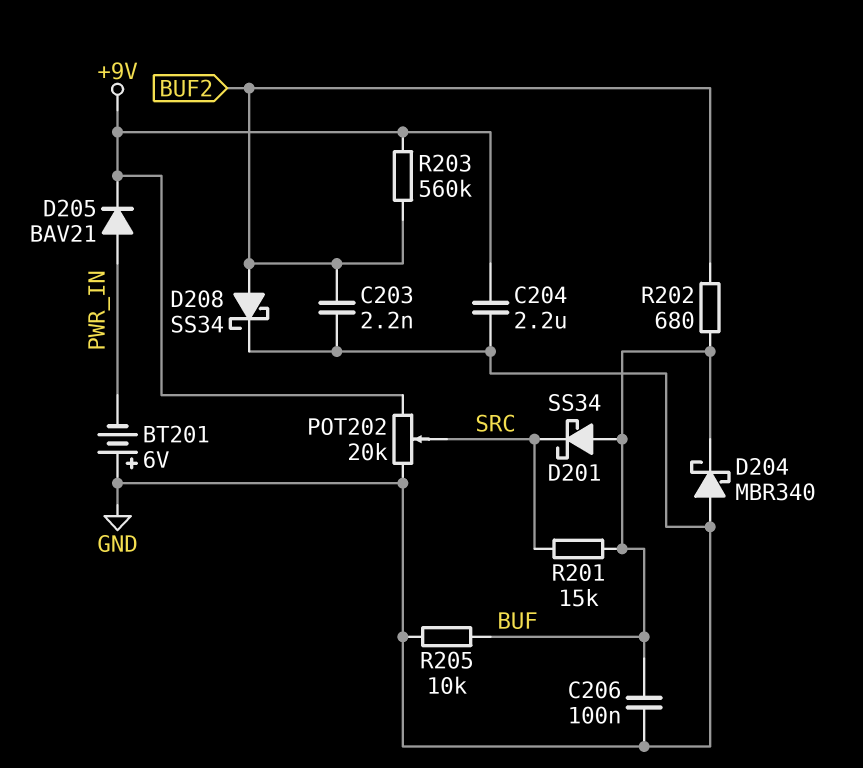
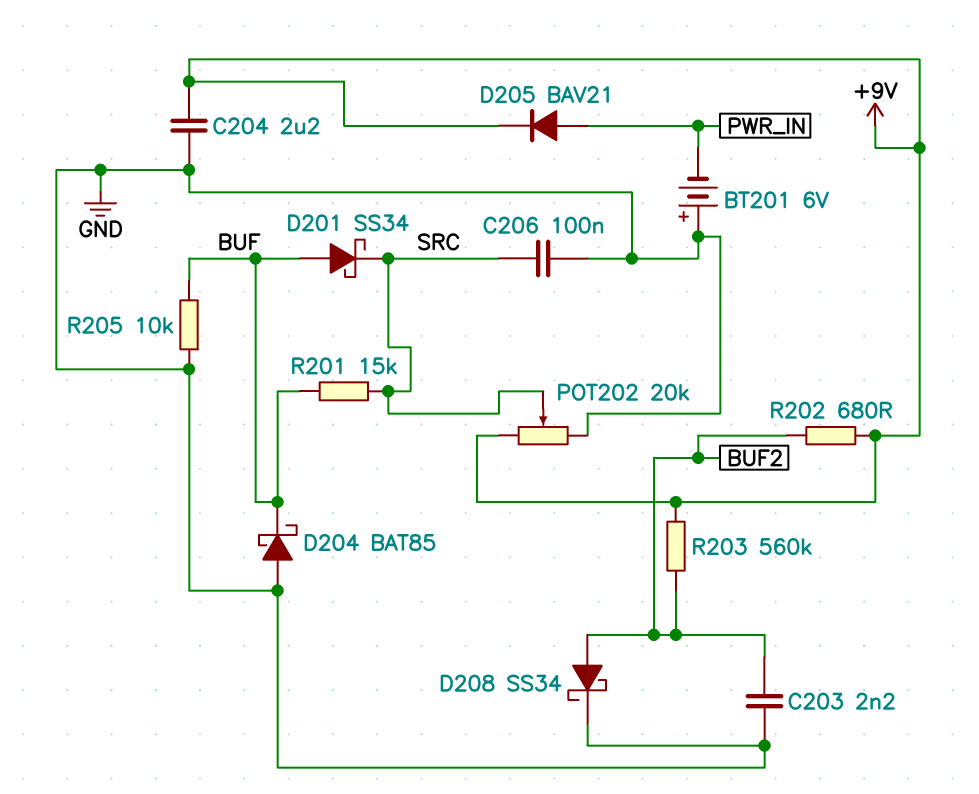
C206: 100nF (BUF, GND) -> 100nF (GND, SRC)
D204: schottky MBR340 (A GND, K BUF) -> schottky BAT85 (A GND, K BUF)
R202: 680 (BUF, BUF2) -> 680 (+9V, BUF2)

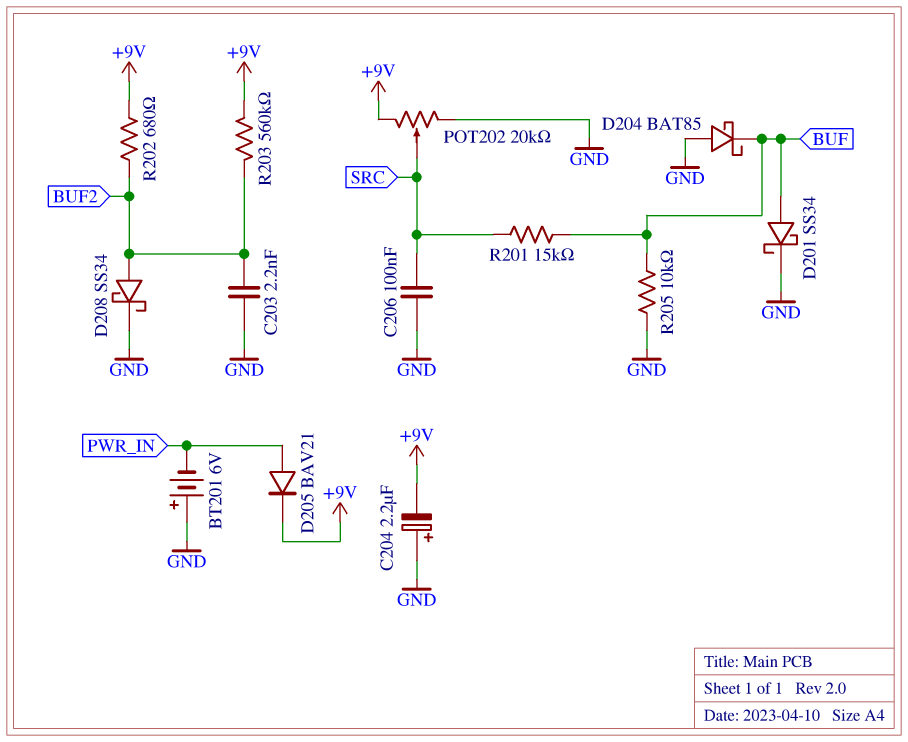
C204: 2.2uF (+9V, GND) -> 2.2uF (plus GND, minus +9V)
D201: schottky SS34 (A BUF, K SRC) -> schottky SS34 (A BUF, K GND)

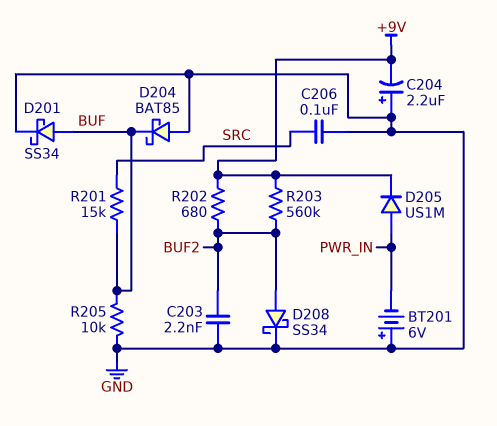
D205: diode BAV21 (A PWR_IN, K +9V) -> diode US1M (A PWR_IN, K +9V)
POT202: 20k (+9V, GND, wiper SRC) -> none

